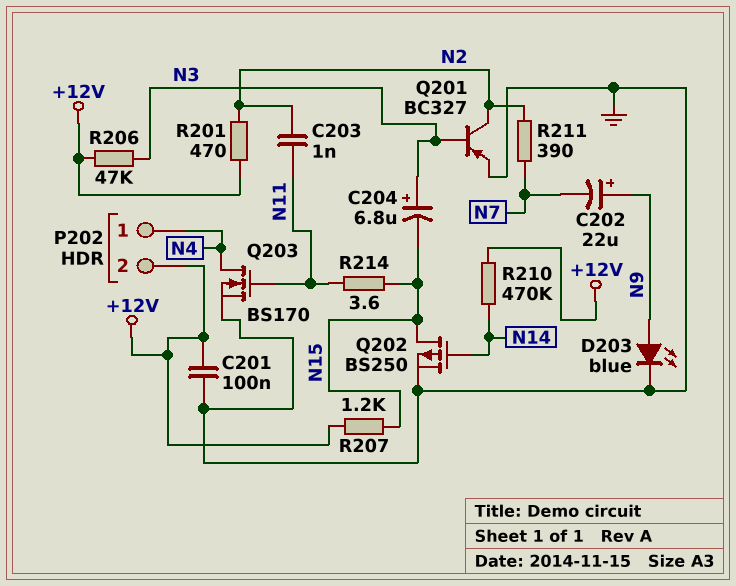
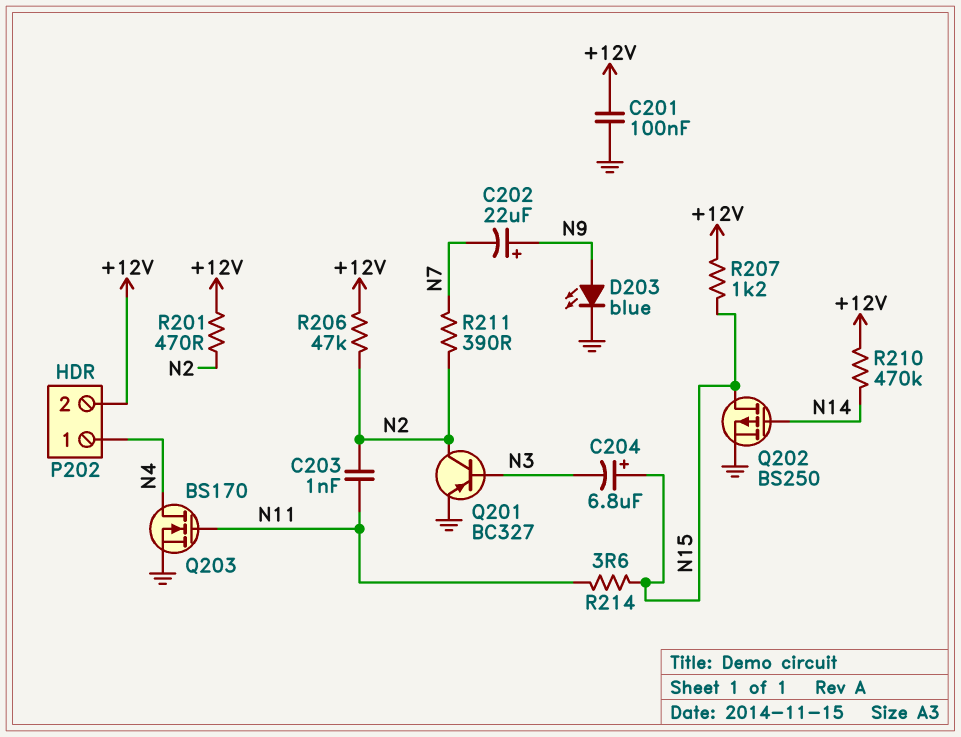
C204: 6.8uF (plus N3, minus N15) -> 6.8uF (plus N15, minus N3)
R206: 47k (+12V, N3) -> 47k (+12V, N2)

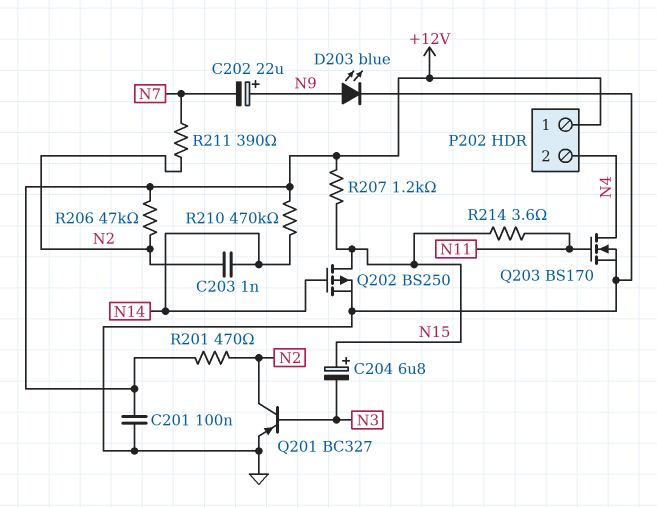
C203: 1nF (N2, N11) -> 1nF (N2, N14)
P202 pin 1: N4 -> +12V
P202 pin 2: +12V -> N4

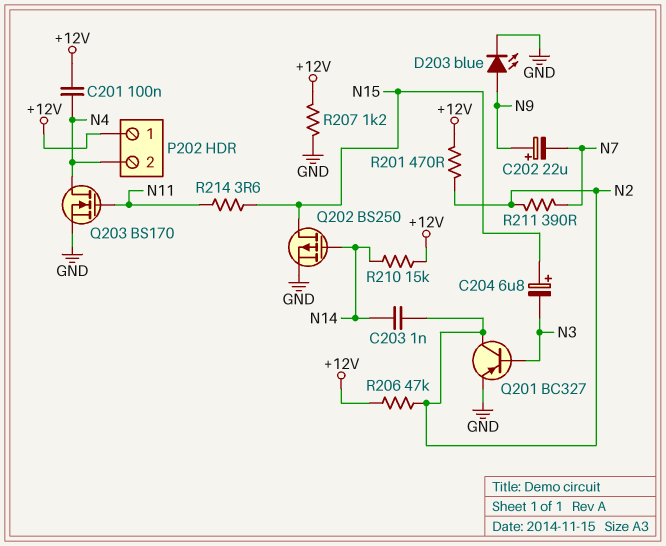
C201: 100nF (+12V, GND) -> 100nF (+12V, N4)
R207: 1.2k (+12V, N15) -> 1.2k (+12V, GND)
R210: 470k (+12V, N14) -> 15k (+12V, N14)

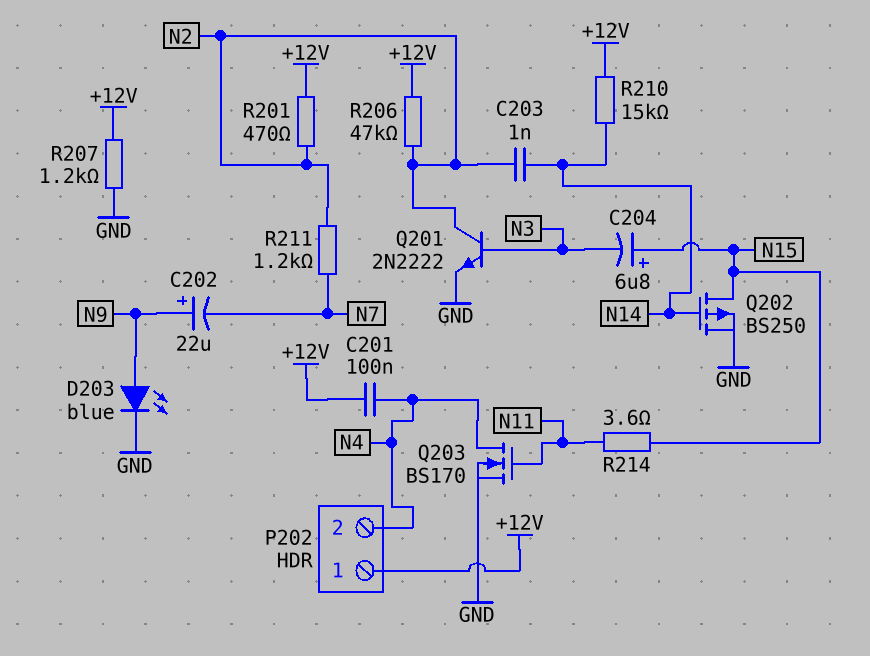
Q201: PNP BC327 (B N3, C N2, E GND) -> NPN 2N2222 (B N3, C N2, E GND)
R211: 390 (N2, N7) -> 1.2k (N2, N7)

